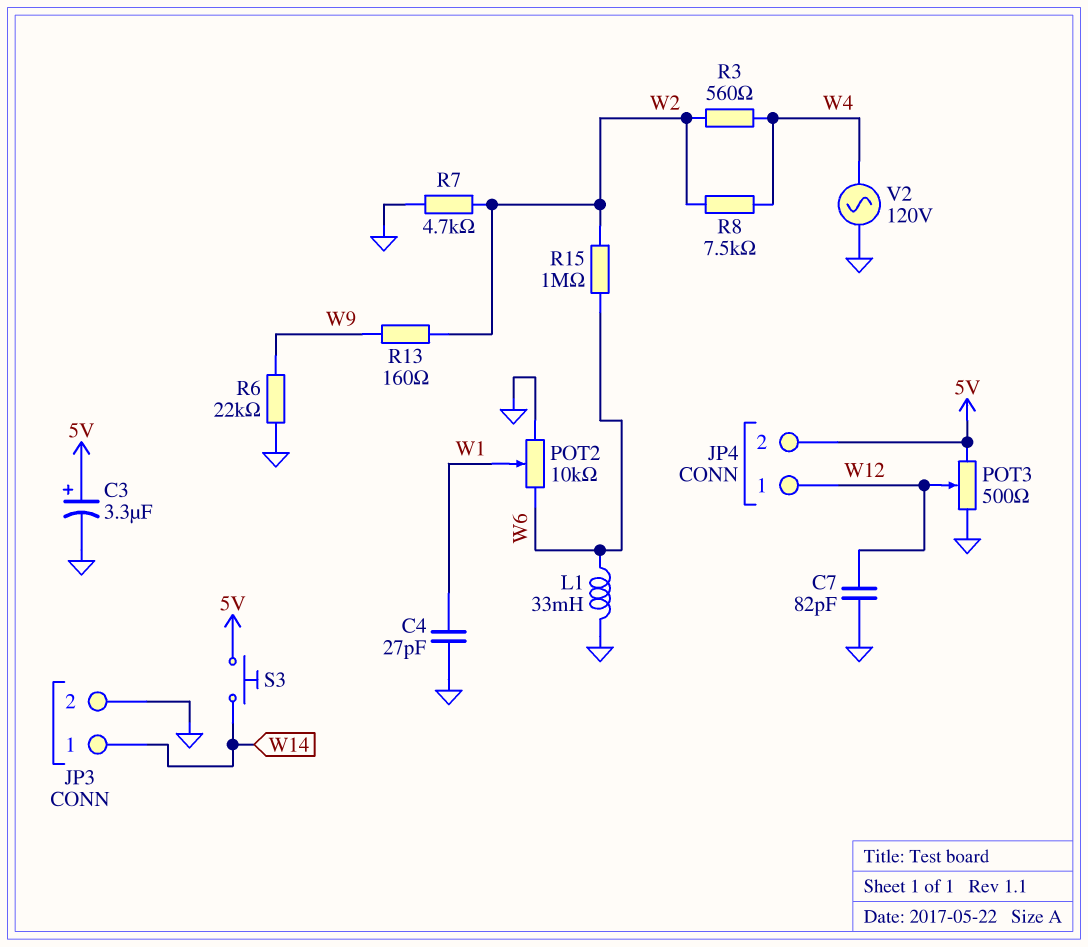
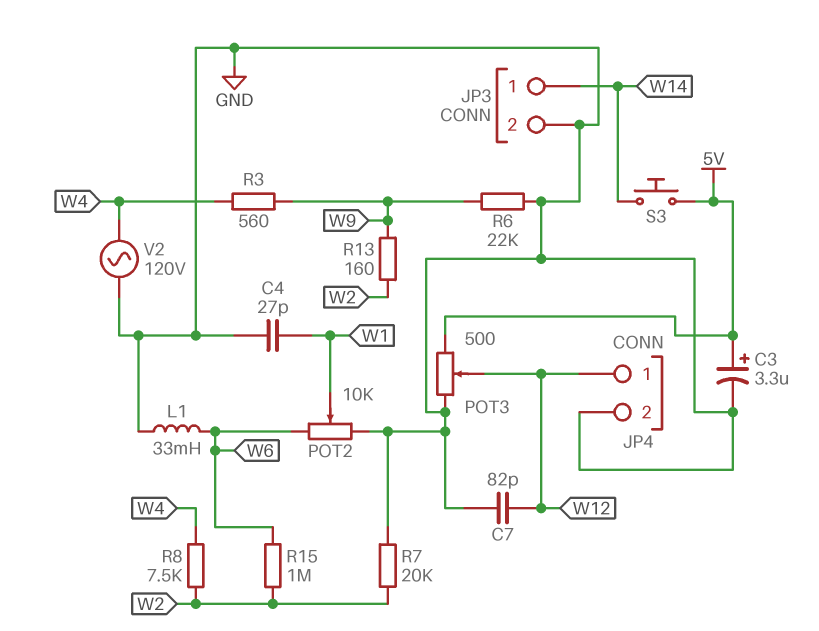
JP4 pin 2: 5V -> GND
R3: 560 (W2, W4) -> 560 (W4, W9)
R7: 4.7k (GND, W2) -> 20k (GND, W2)

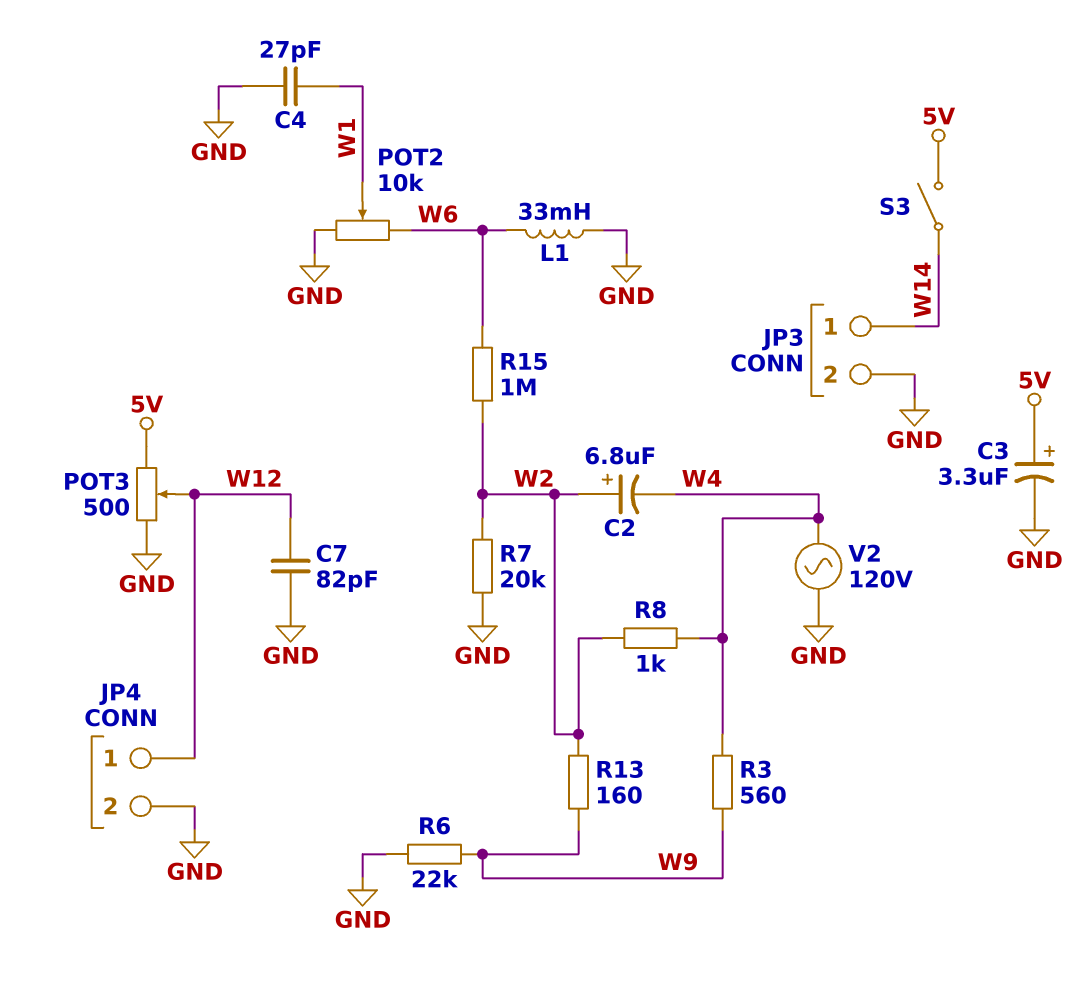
C2: none -> 6.8uF (plus W2, minus W4)
R8: 7.5k (W2, W4) -> 1k (W2, W4)
S3: button (5V, W14) -> switch (5V, W14)

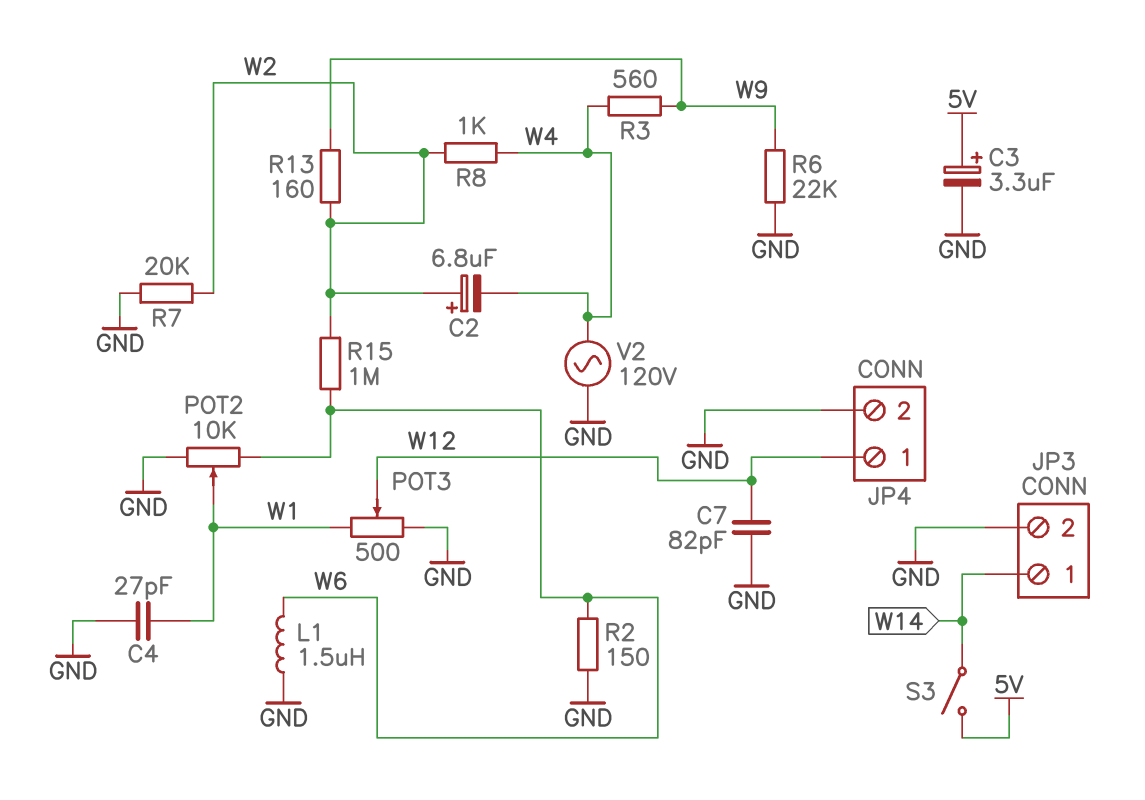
L1: 33mH (GND, W6) -> 1.5uH (GND, W6)
POT3: 500 (5V, GND, wiper W12) -> 500 (GND, W1, wiper W12)
R2: none -> 150 (GND, W6)

